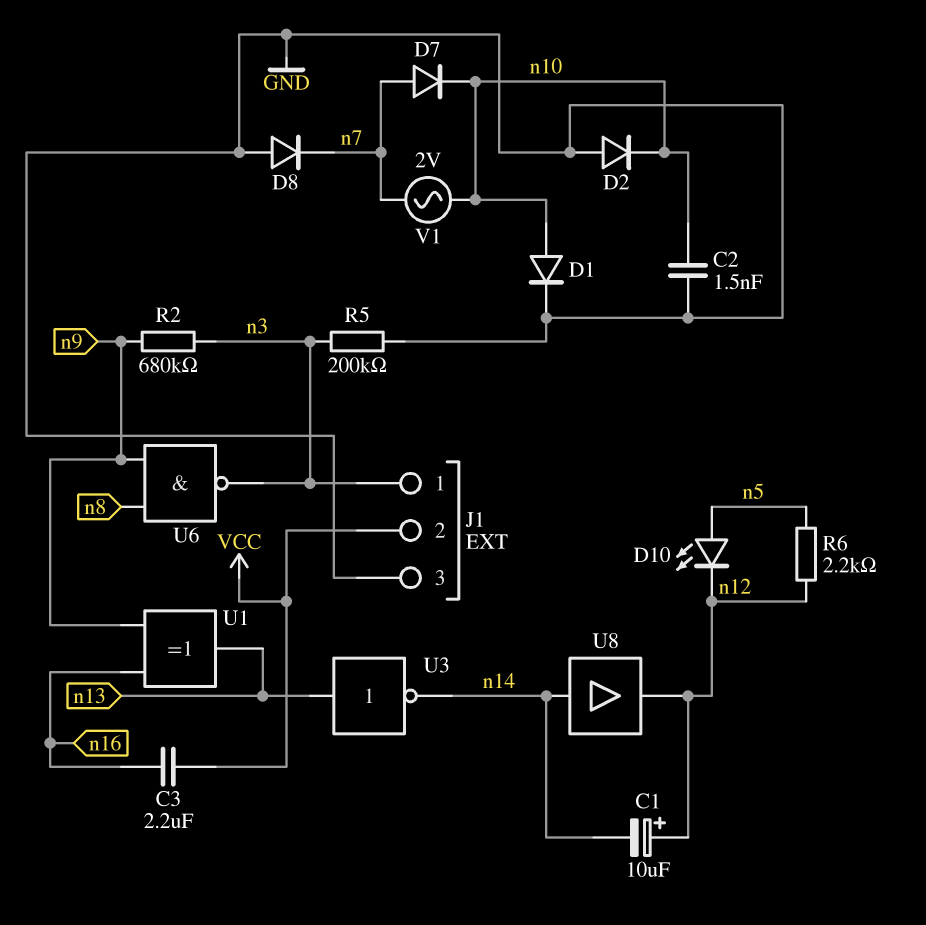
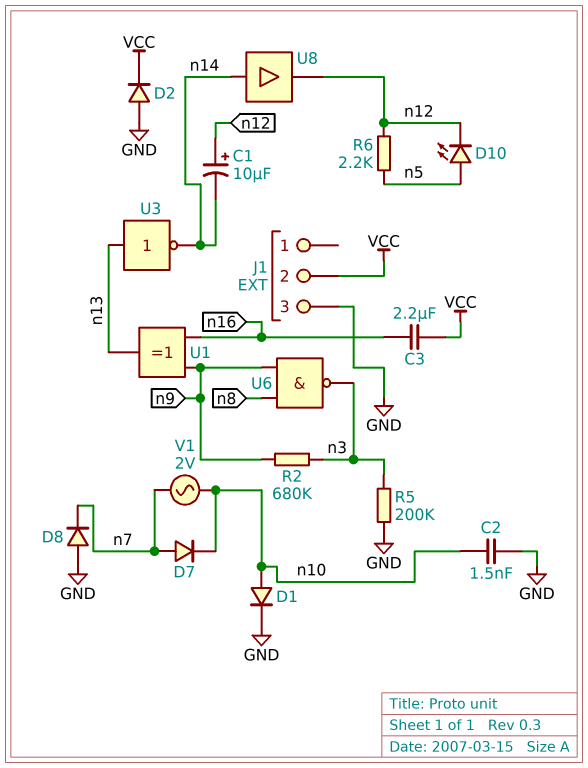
D2: diode (A GND, K n10) -> diode (A GND, K VCC)
J1 pin 1: n3 -> none

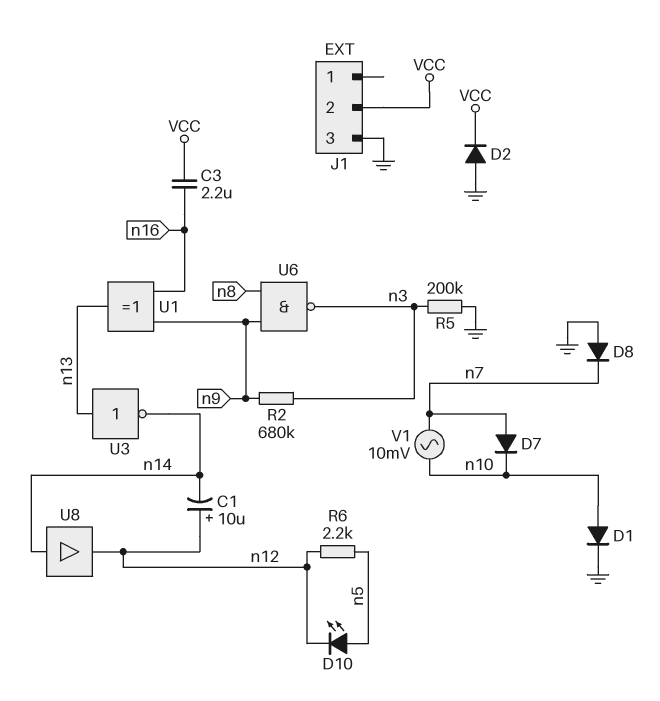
C2: 1.5nF (GND, n10) -> none
V1: AC 2V (n7, n10) -> AC 10mV (n7, n10)

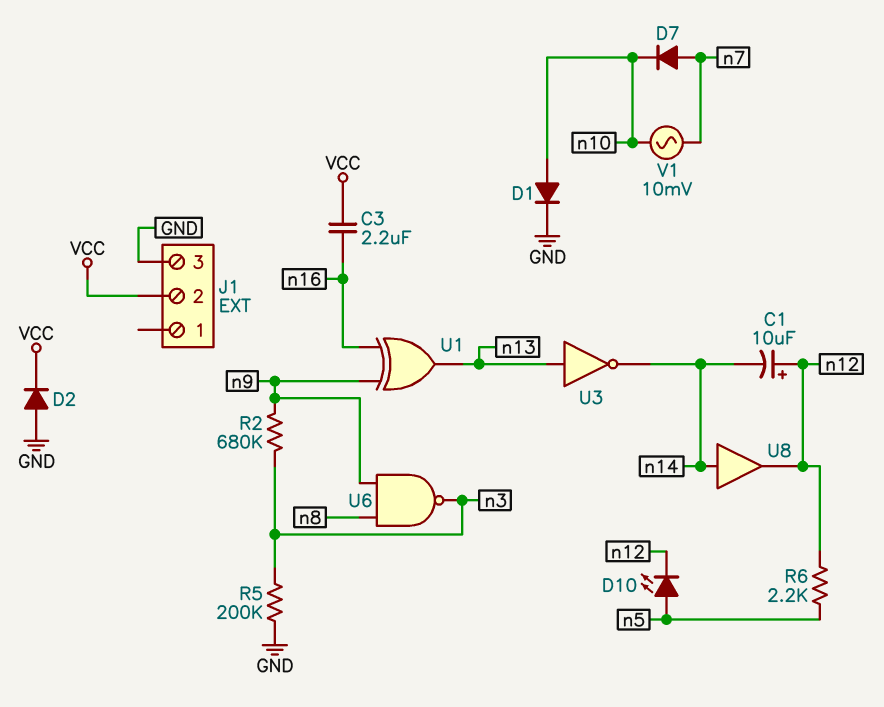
D8: diode (A GND, K n7) -> none

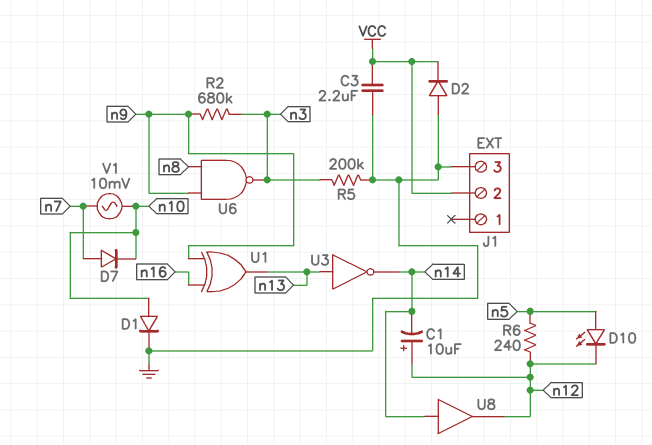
C3: 2.2uF (VCC, n16) -> 2.2uF (GND, VCC)
R6: 2.2k (n5, n12) -> 240 (n5, n12)

